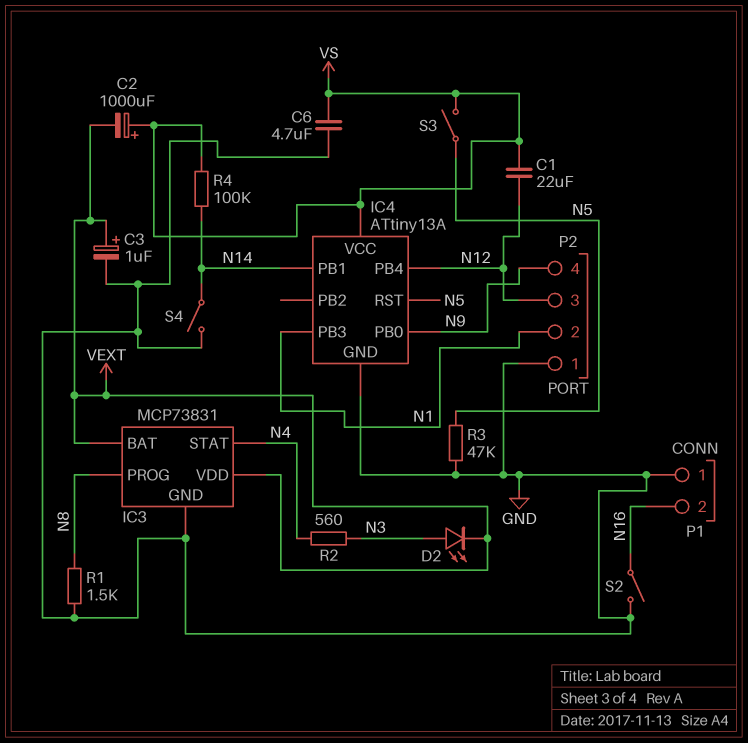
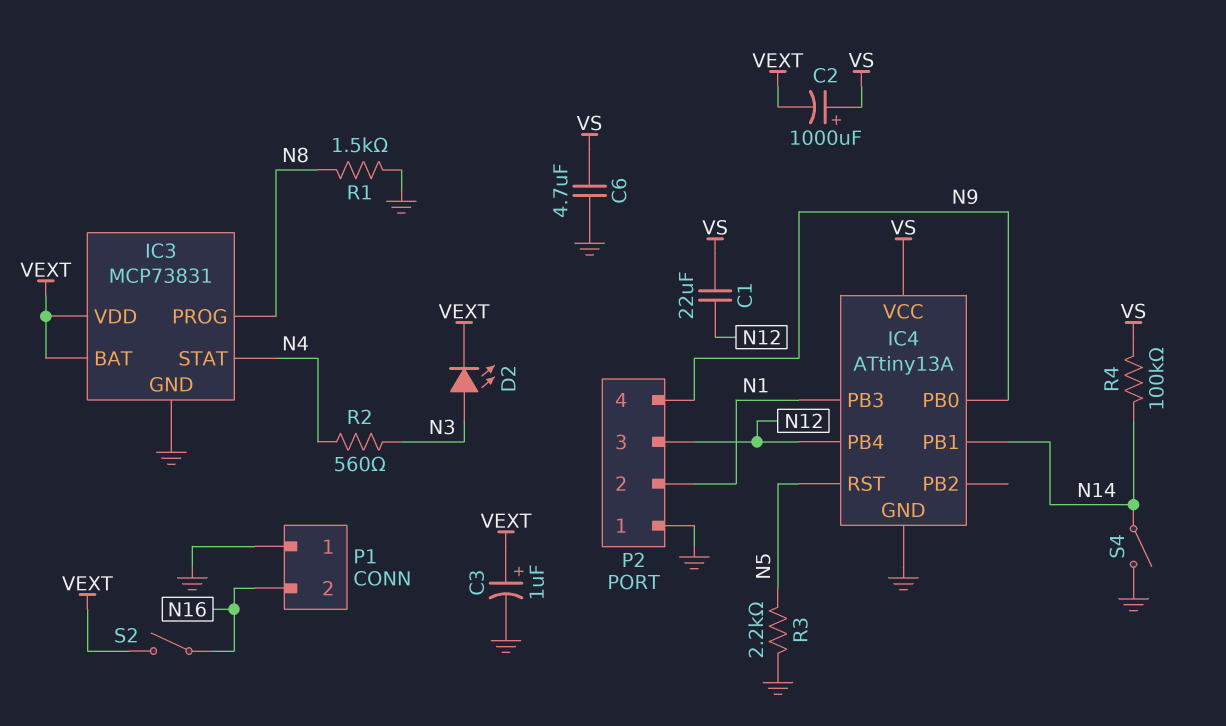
R3: 47k (GND, N5) -> 2.2k (GND, N5)
S2: switch (GND, N16) -> switch (N16, VEXT)
S3: switch (N5, VS) -> none

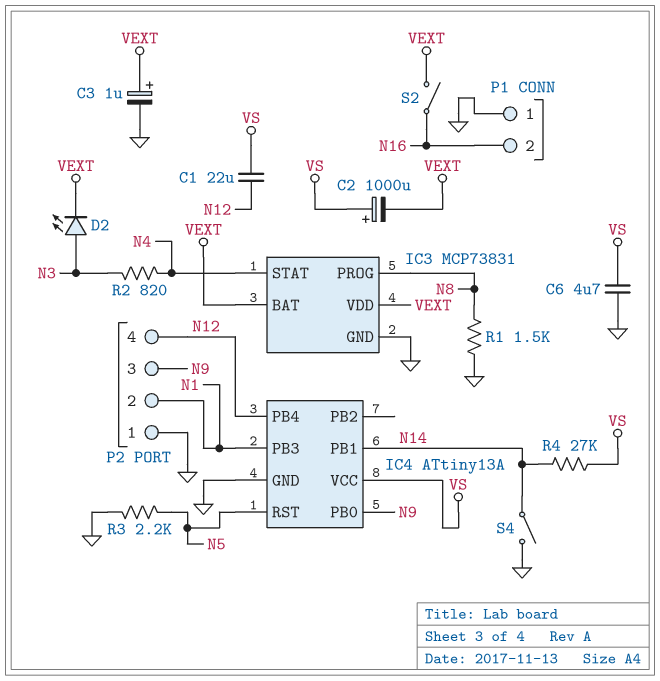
P2 pin 3: N12 -> N9
P2 pin 4: N9 -> N12
R2: 560 (N3, N4) -> 820 (N3, N4)
R4: 100k (N14, VS) -> 27k (N14, VS)

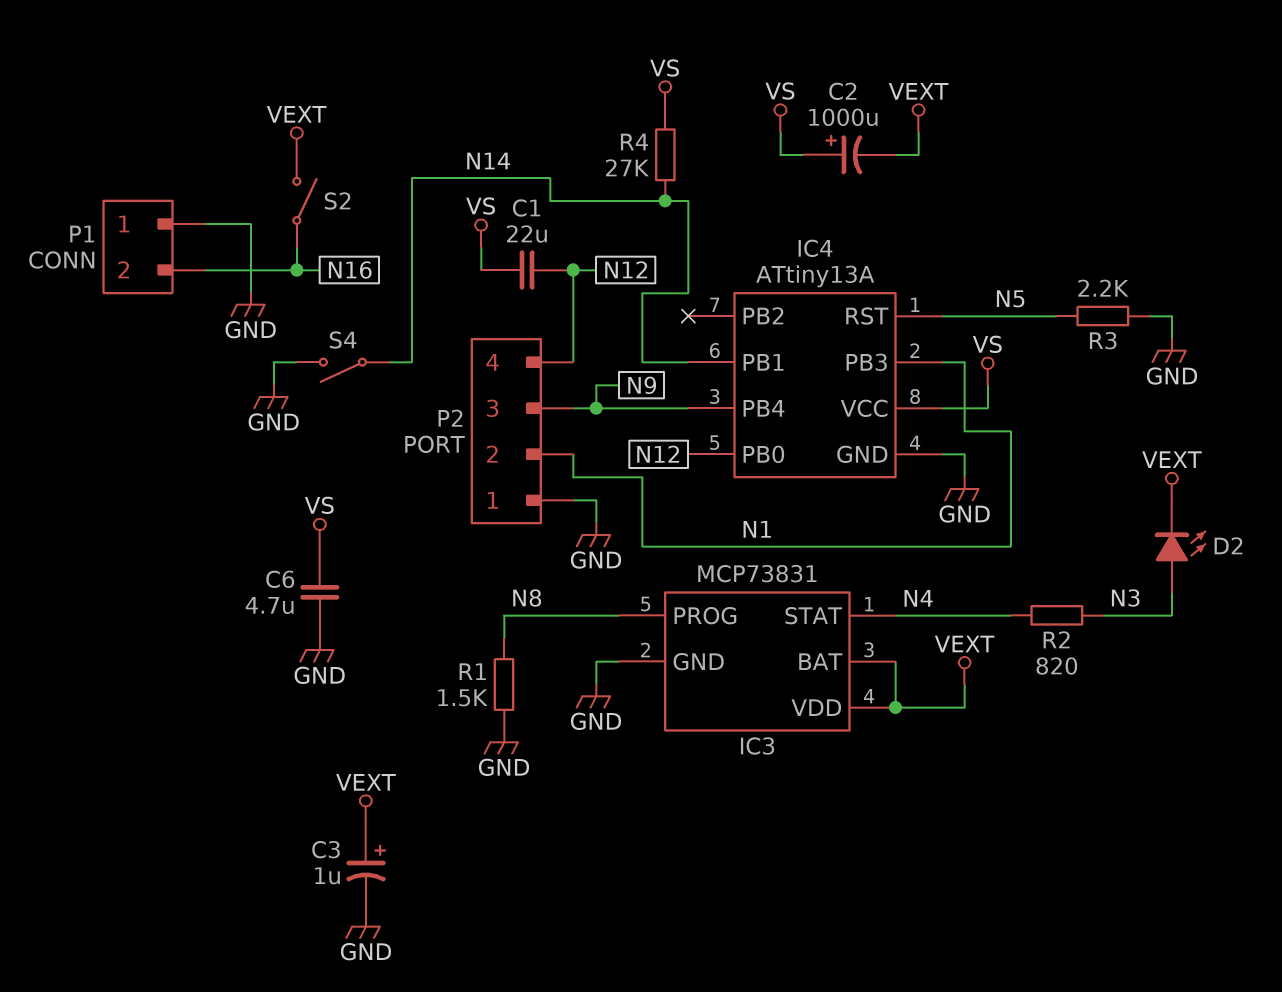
IC4 pin PB0: N9 -> N12
IC4 pin PB4: N12 -> N9

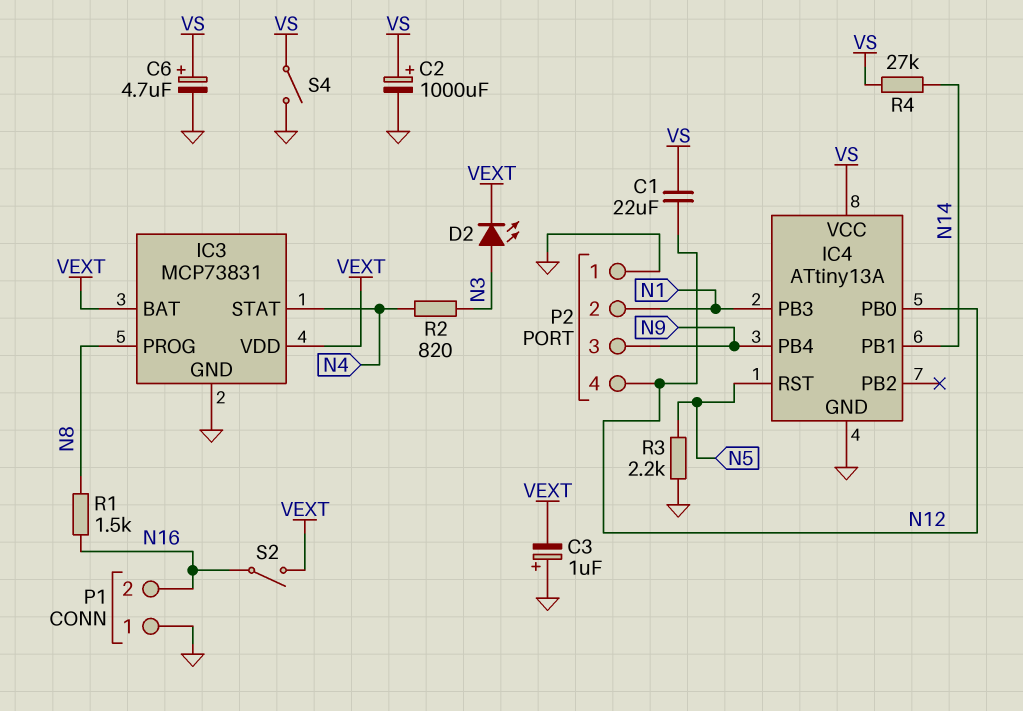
C2: 1000uF (plus VS, minus VEXT) -> 1000uF (plus VS, minus GND)
C3: 1uF (plus VEXT, minus GND) -> 1uF (plus GND, minus VEXT)
C6: 4.7uF (GND, VS) -> 4.7uF (plus VS, minus GND)
R1: 1.5k (GND, N8) -> 1.5k (N8, N16)
S4: switch (GND, N14) -> switch (GND, VS)

